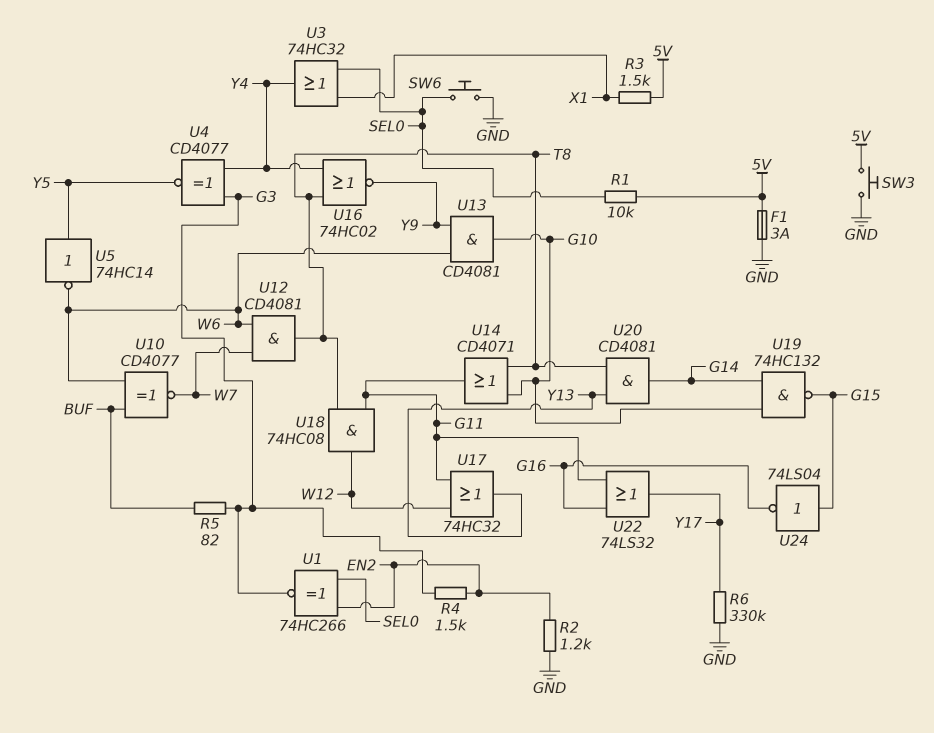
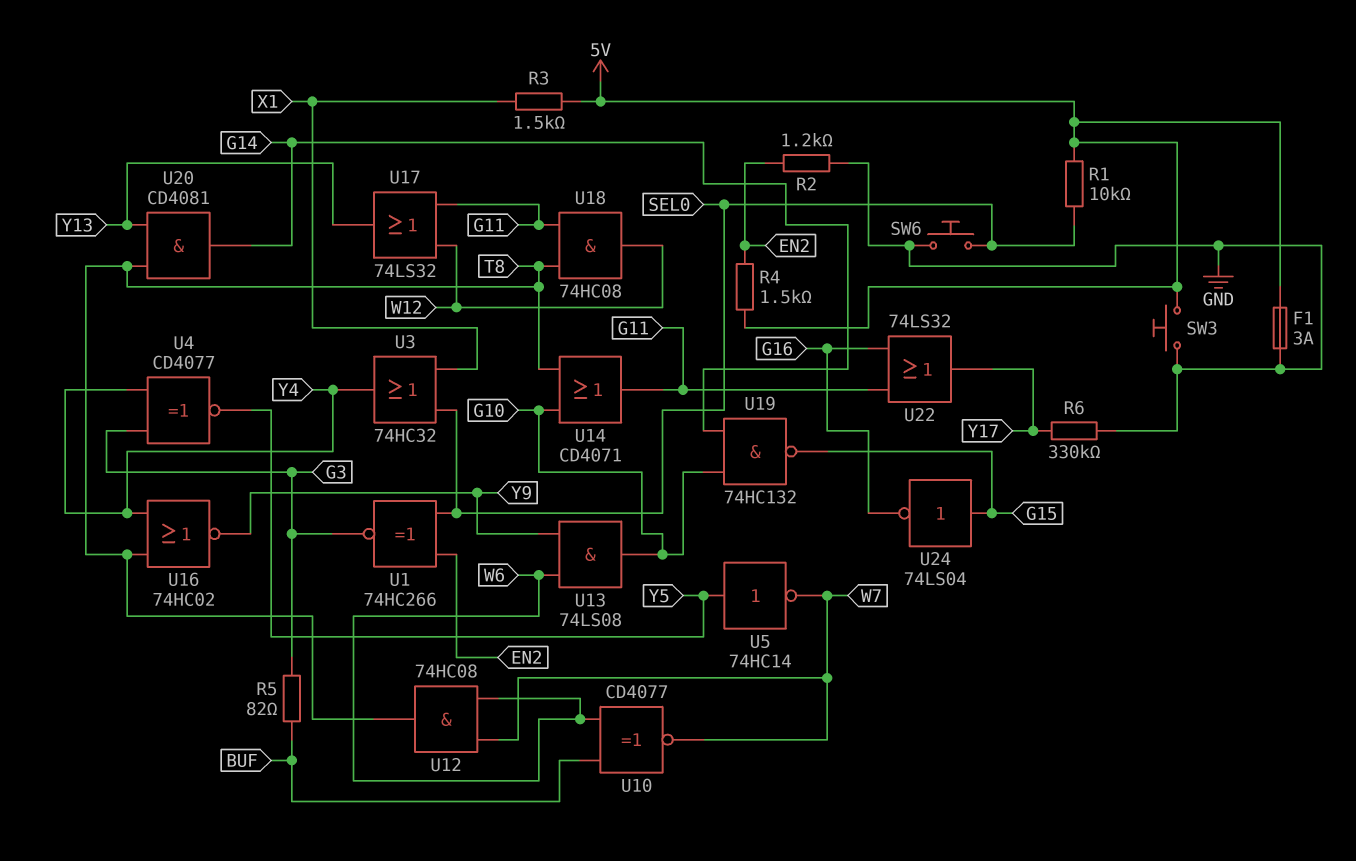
R4: 1.5k (EN2, G3) -> 1.5k (5V, EN2)
U5: NOT 74HC14 (in Y5, out W6) -> NOT 74HC14 (in Y5, out W7)
U12: AND CD4081 (in W6, in W7, out T8) -> AND 74HC08 (in W6, in W7, out T8)
U13: AND CD4081 (in W6, in Y9, out G10) -> AND 74LS08 (in W6, in Y9, out G10)
U17: OR 74HC32 (in G11, in W12, out Y13) -> OR 74LS32 (in G11, in W12, out Y13)

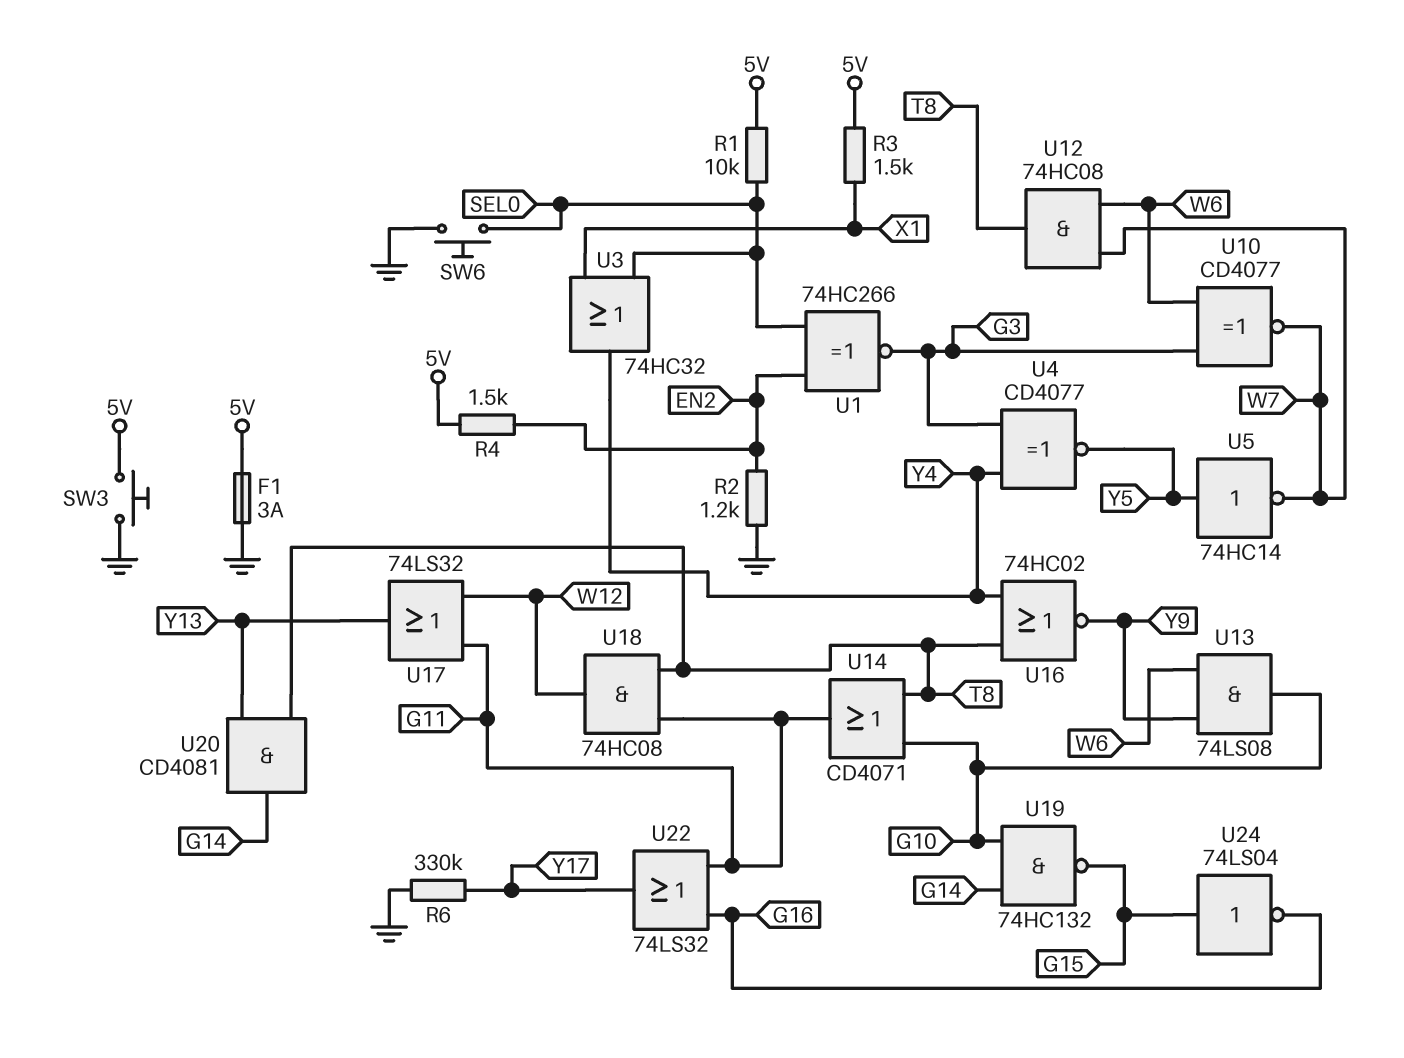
R5: 82 (BUF, G3) -> none
U10: XNOR CD4077 (in BUF, in W6, out W7) -> XNOR CD4077 (in G3, in W6, out W7)

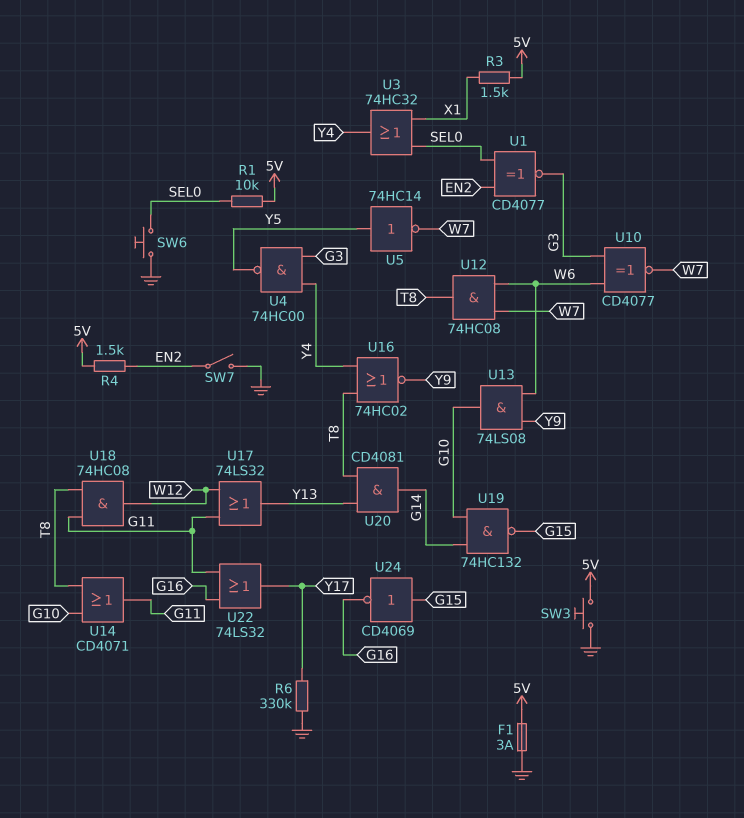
R2: 1.2k (EN2, GND) -> none
SW7: none -> switch (EN2, GND)
U1: XNOR 74HC266 (in EN2, in SEL0, out G3) -> XNOR CD4077 (in EN2, in SEL0, out G3)
U4: XNOR CD4077 (in G3, in Y4, out Y5) -> NAND 74HC00 (in G3, in Y4, out Y5)
U24: NOT 74LS04 (in G15, out G16) -> NOT CD4069 (in G15, out G16)

